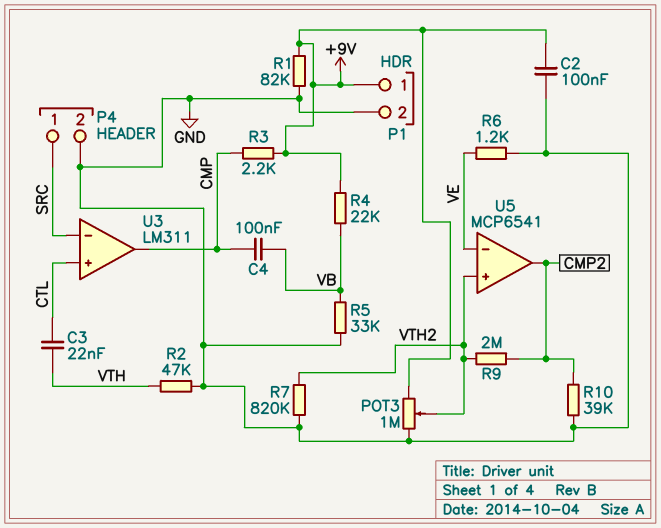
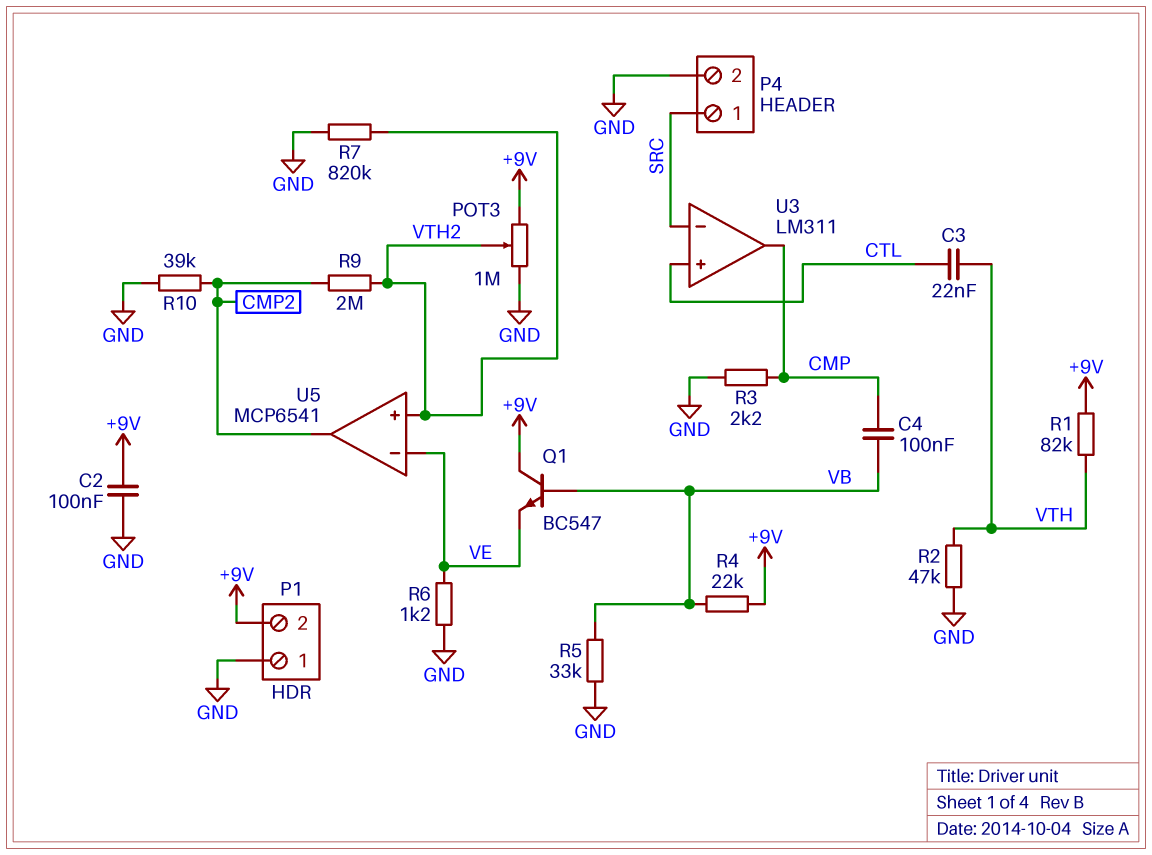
P1 pin 1: +9V -> GND
P1 pin 2: GND -> +9V
Q1: none -> NPN BC547 (B VB, C +9V, E VE)
R1: 82k (+9V, GND) -> 82k (+9V, VTH)
R3: 2.2k (+9V, CMP) -> 2.2k (CMP, GND)

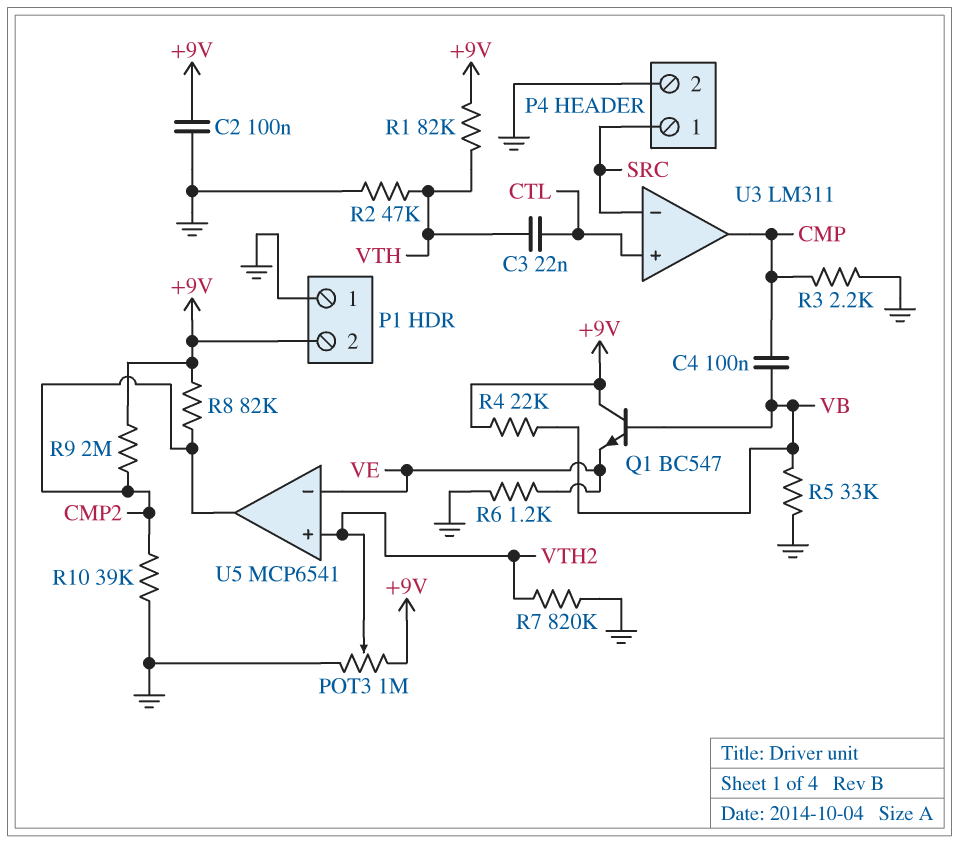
R8: none -> 82k (+9V, CMP2)
R9: 2M (CMP2, VTH2) -> 2M (+9V, CMP2)

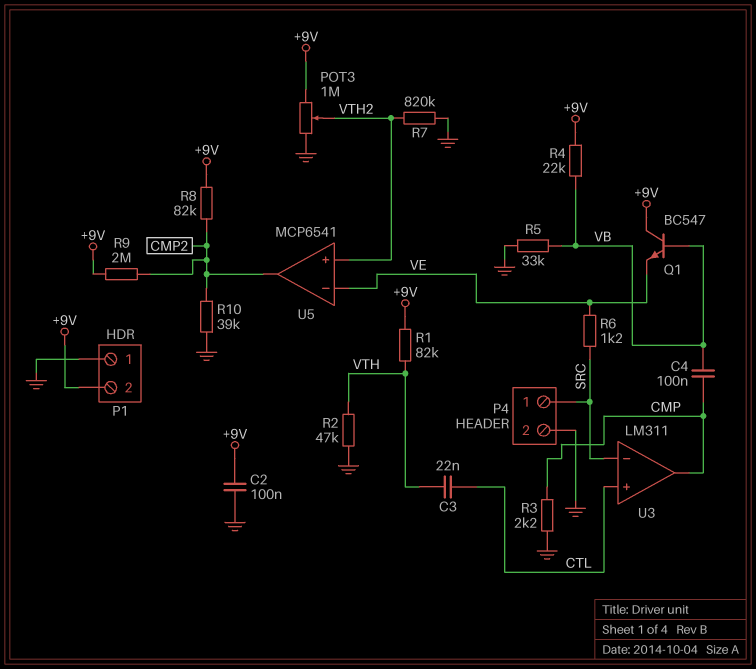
R6: 1.2k (GND, VE) -> 1.2k (SRC, VE)

